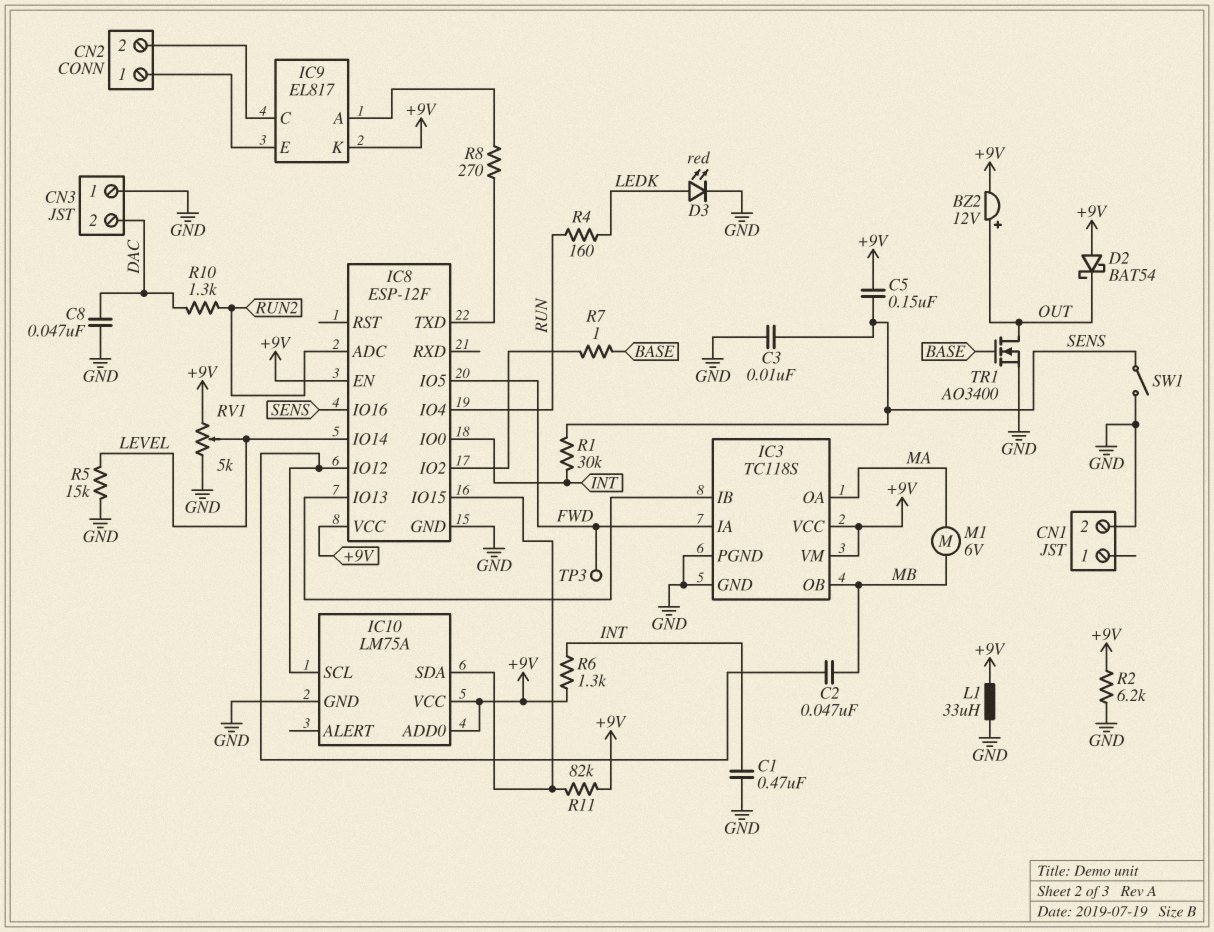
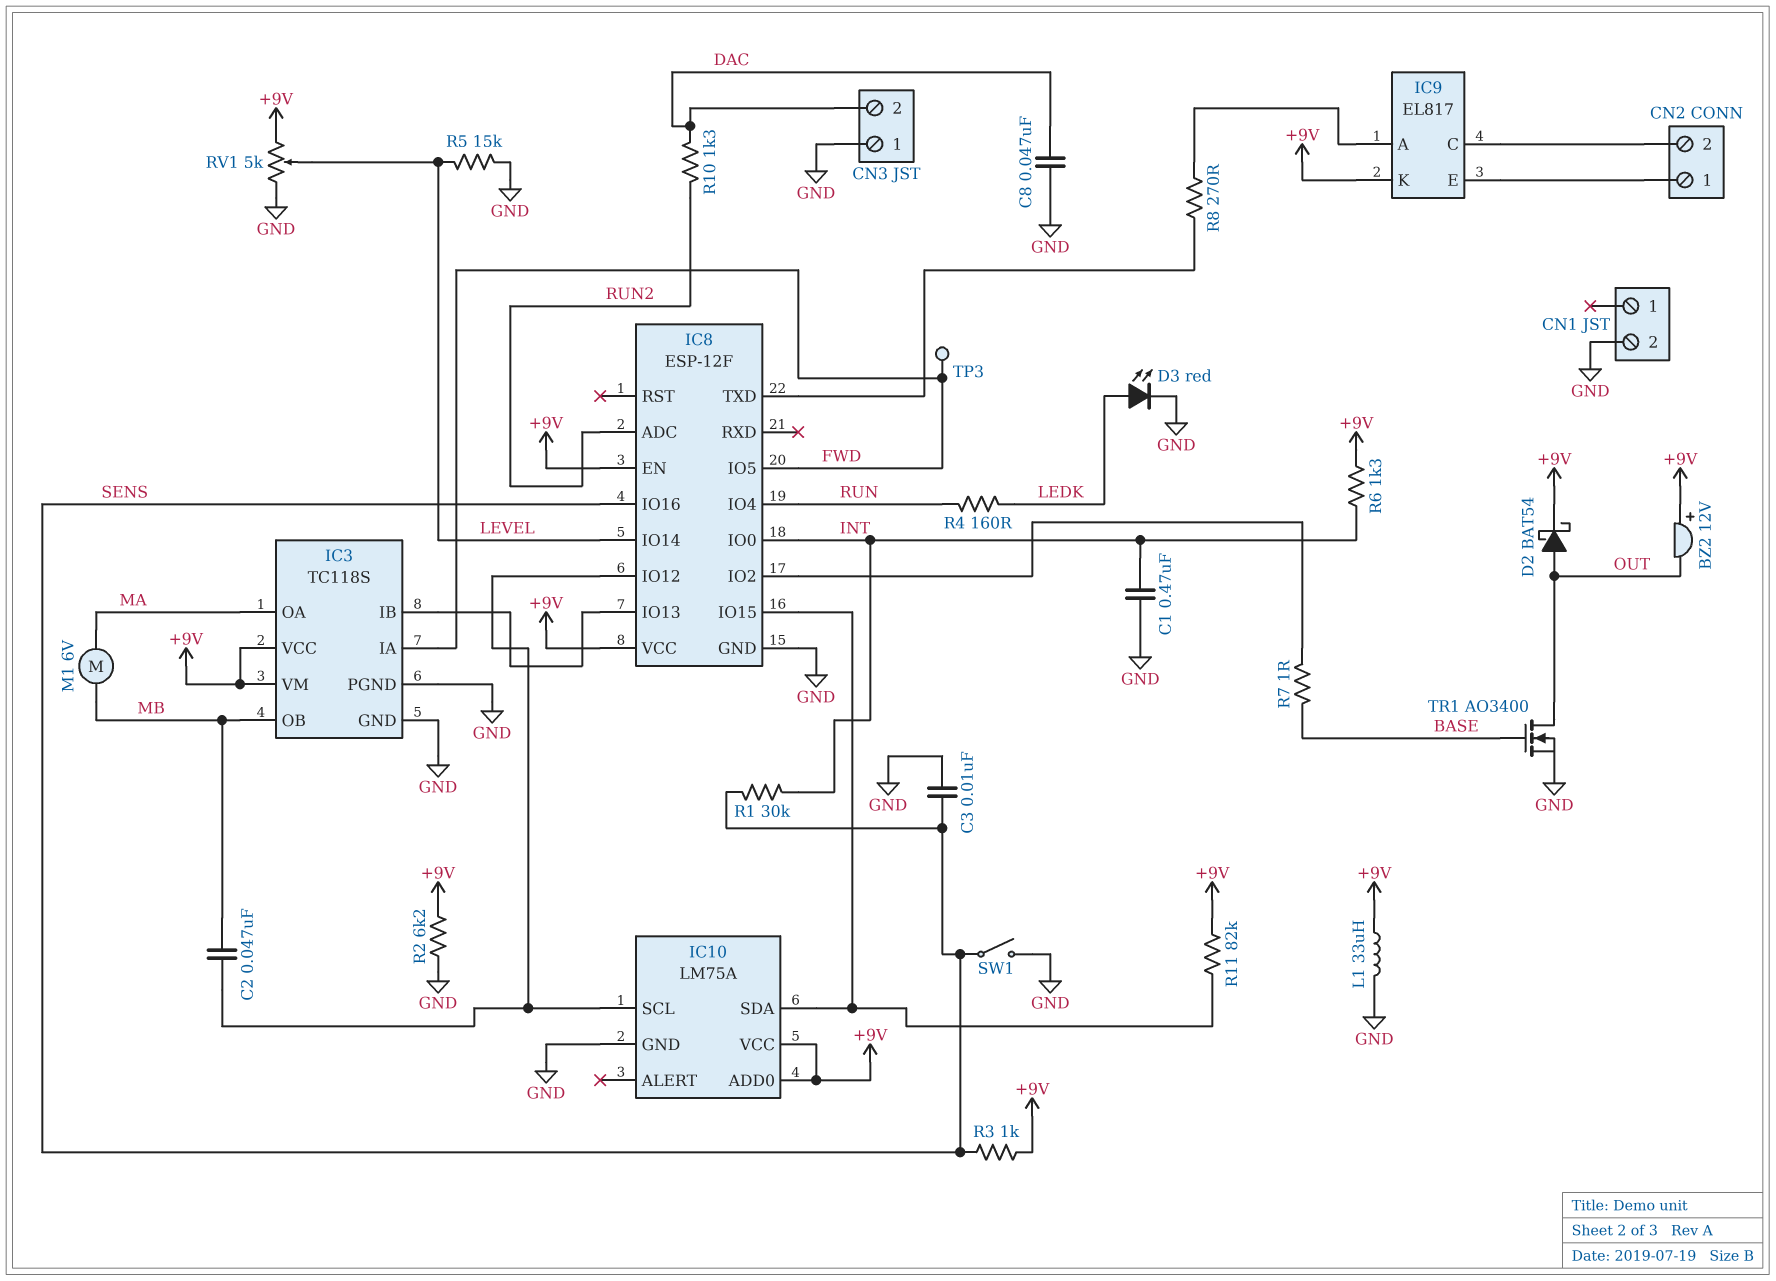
BZ2: buzzer 12V (plus OUT, minus +9V) -> buzzer 12V (plus +9V, minus OUT)
C5: 150nF (+9V, SENS) -> none
D2: schottky BAT54 (A +9V, K OUT) -> schottky BAT54 (A OUT, K +9V)
R3: none -> 1k (+9V, SENS)

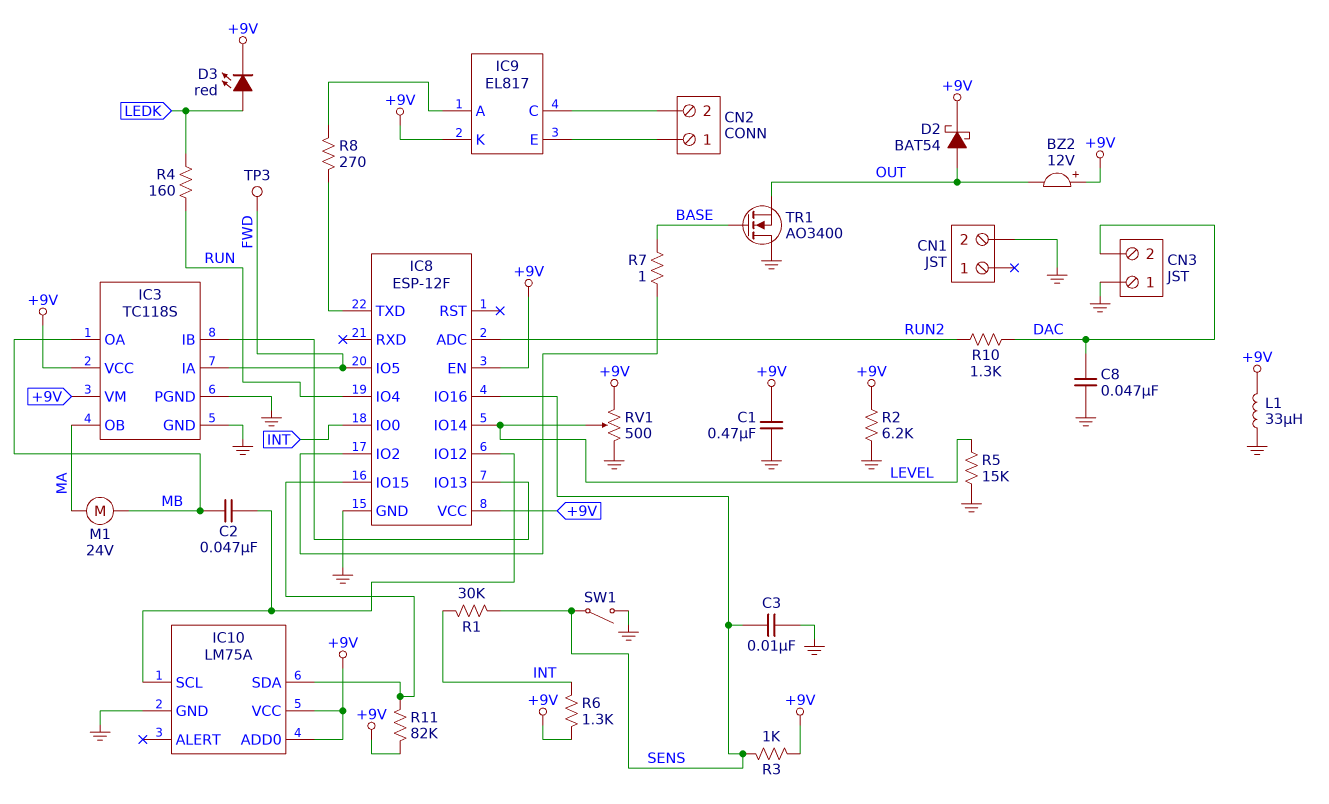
C1: 470nF (GND, INT) -> 470nF (+9V, GND)
D3: LED red (A LEDK, K GND) -> LED red (A LEDK, K +9V)
IC3 pin OA: MA -> MB
IC3 pin OB: MB -> MA
M1: motor 6V (MA, MB) -> motor 24V (MA, MB)
RV1: 5k (+9V, GND, wiper LEVEL) -> 500 (+9V, GND, wiper LEVEL)
TR1: NMOS AO3400 (G BASE, D OUT, S GND) -> NMOS AO3400 (G BASE, D GND, S OUT)

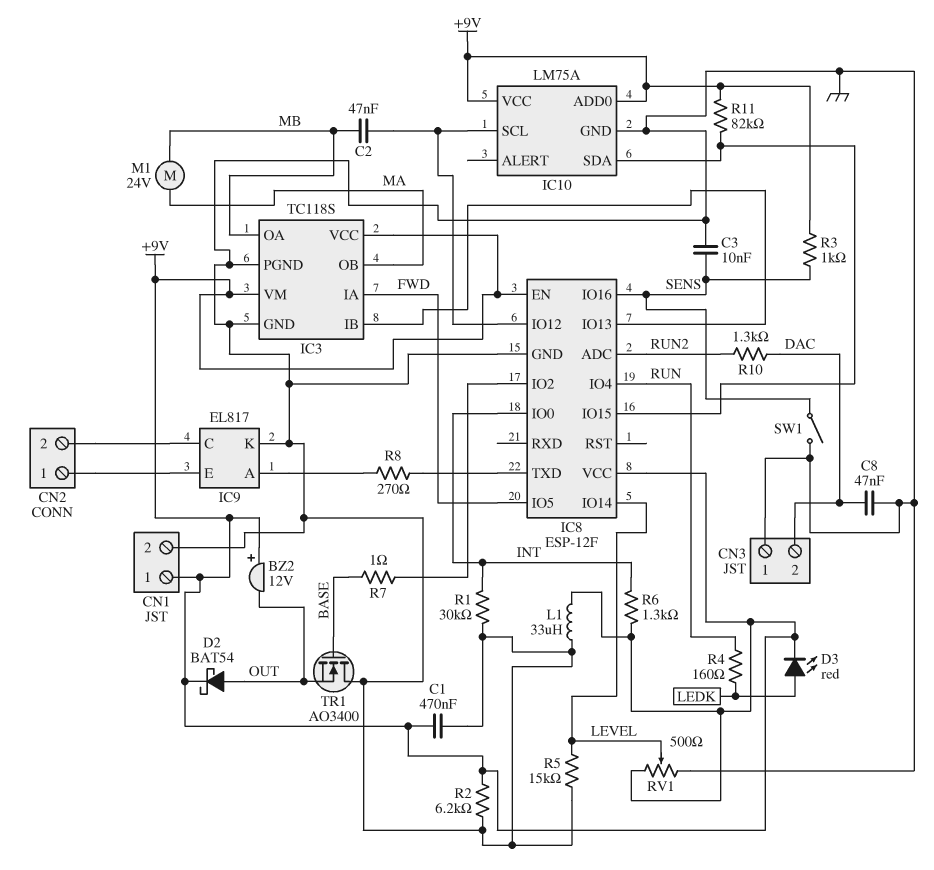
CN1 pin 1: none -> +9V
IC9 pin K: +9V -> GND
R1: 30k (INT, SENS) -> 30k (GND, INT)
TP3: test point (FWD) -> none

